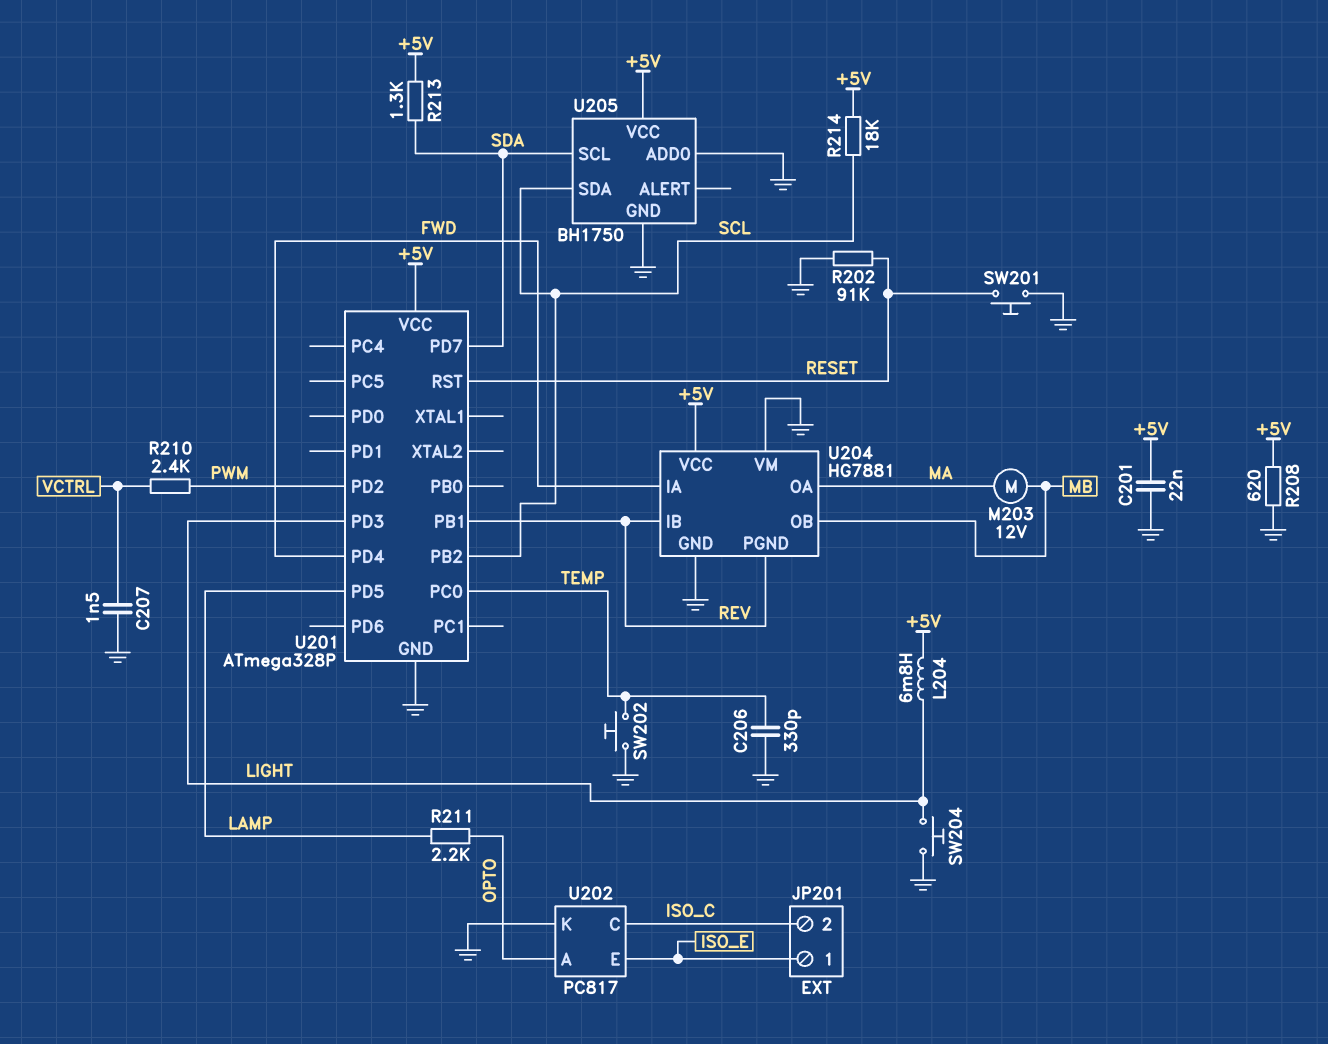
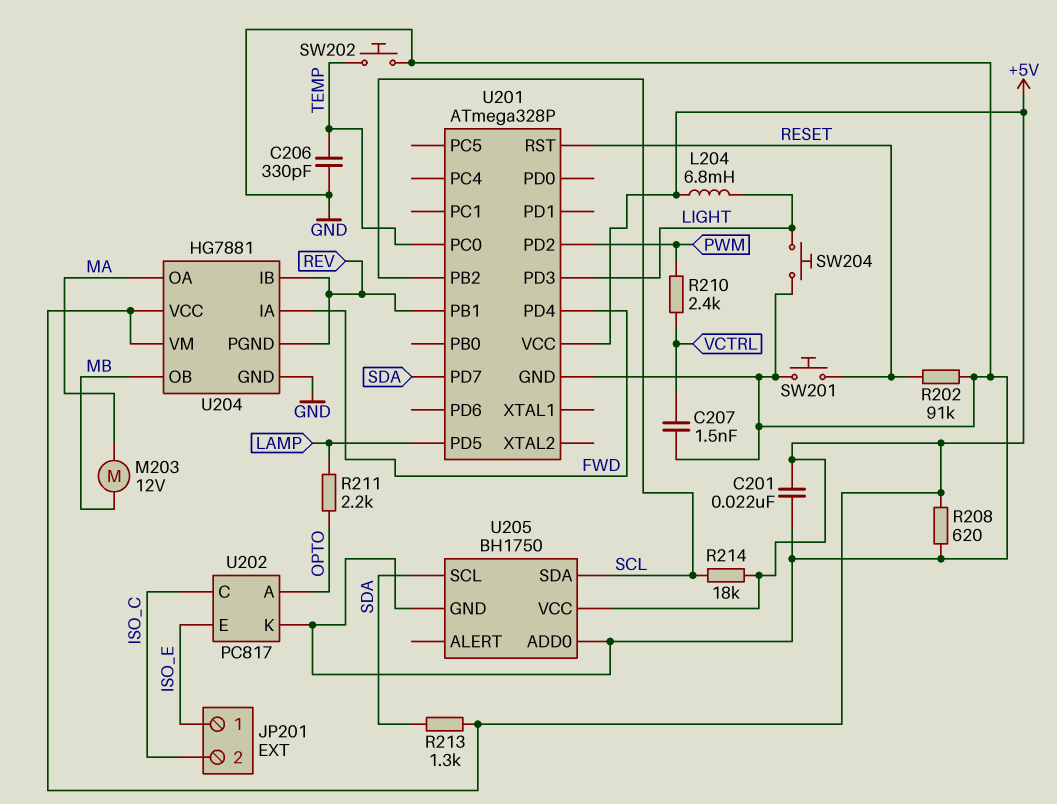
U204 pin VM: GND -> +5V

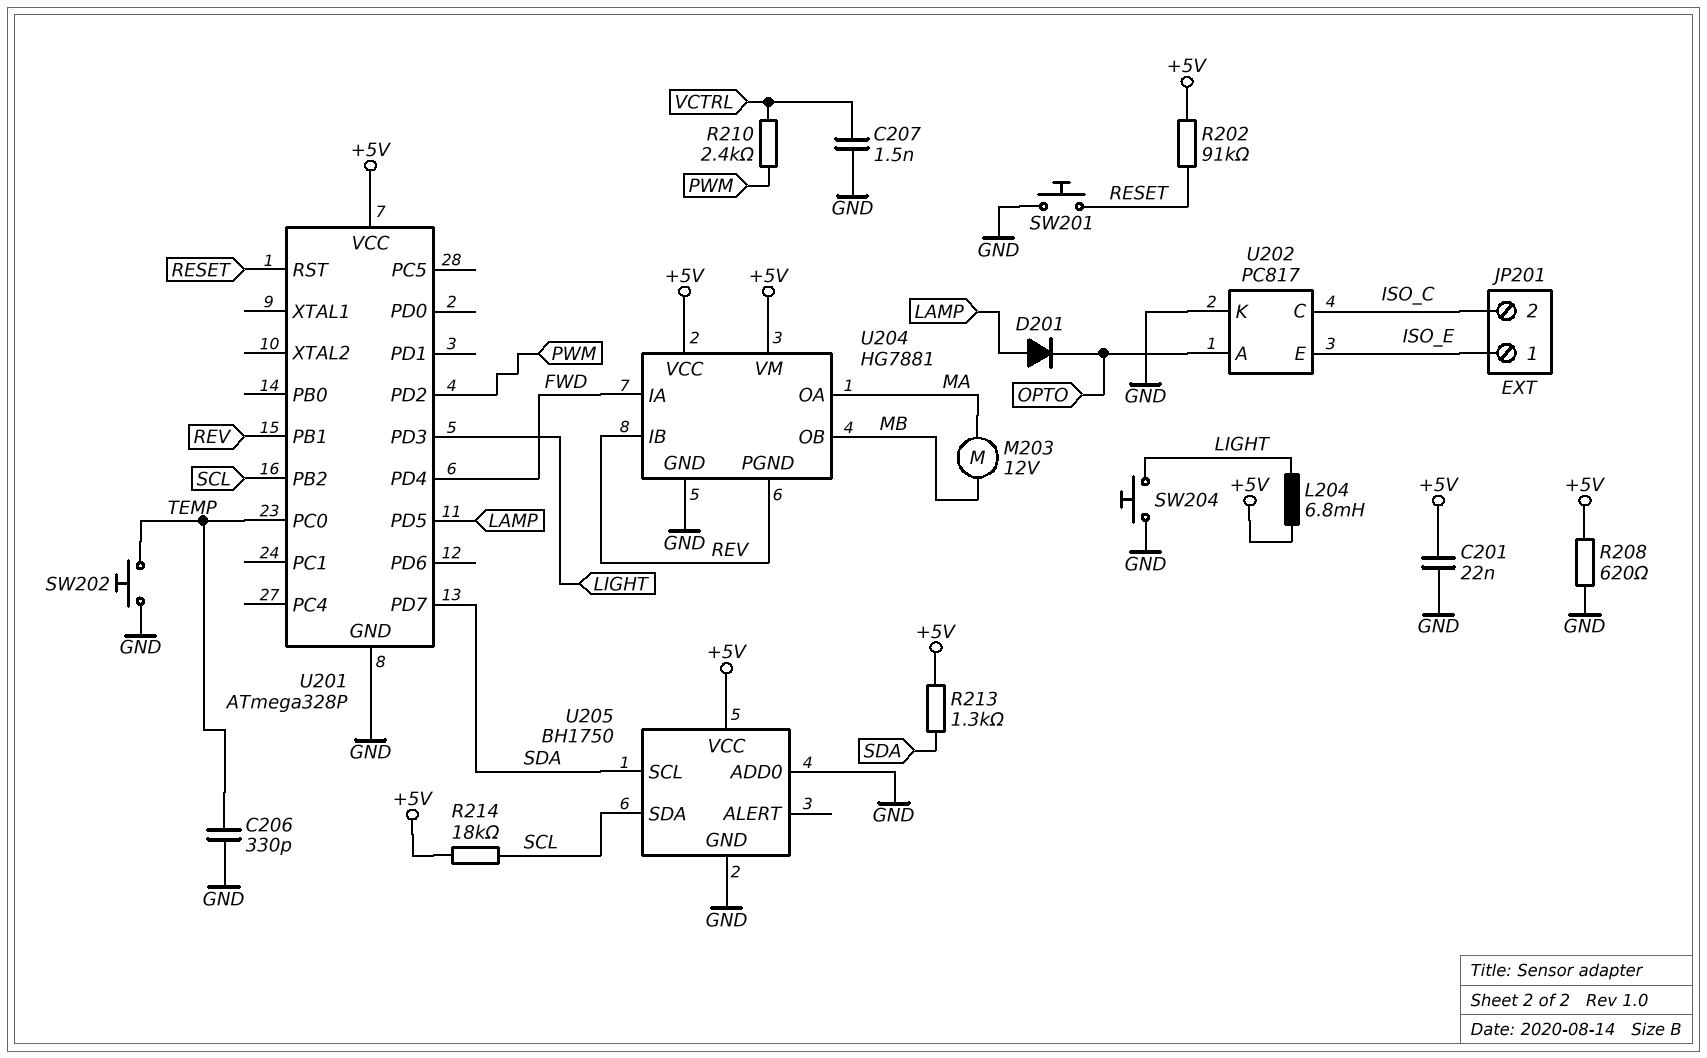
D201: none -> diode (A LAMP, K OPTO)
R202: 91k (GND, RESET) -> 91k (+5V, RESET)
R211: 2.2k (LAMP, OPTO) -> none

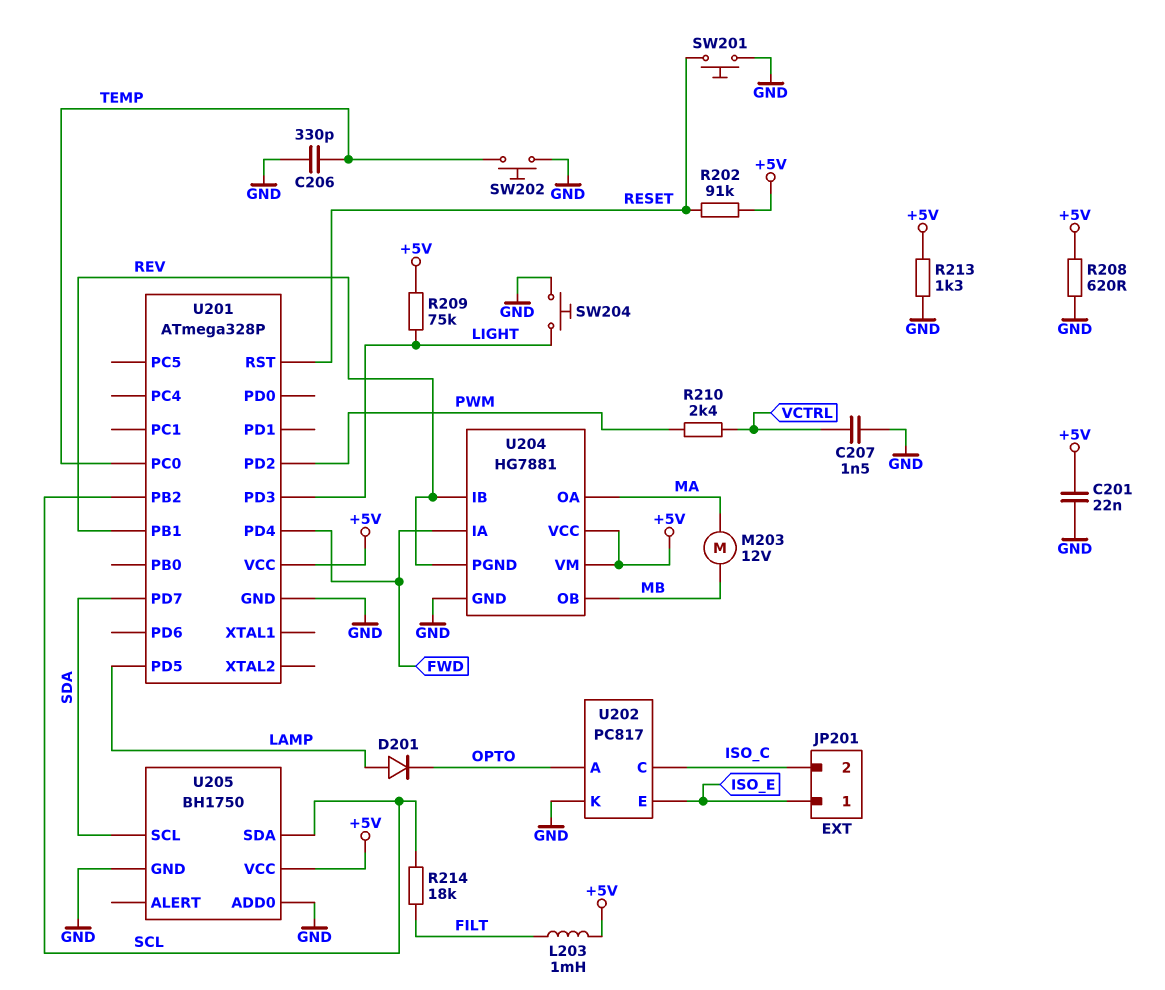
L203: none -> 1mH (+5V, FILT)
L204: 6.8mH (+5V, LIGHT) -> none
R209: none -> 75k (+5V, LIGHT)
R213: 1.3k (+5V, SDA) -> 1.3k (+5V, GND)
R214: 18k (+5V, SCL) -> 18k (FILT, SCL)

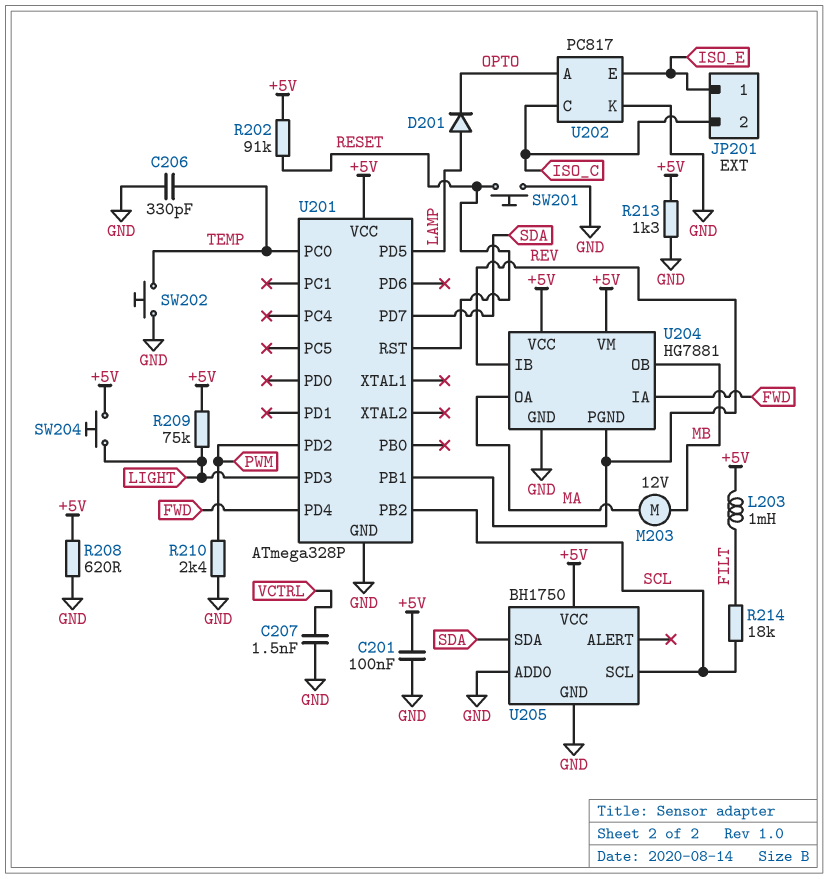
C201: 22nF (+5V, GND) -> 100nF (+5V, GND)
R210: 2.4k (PWM, VCTRL) -> 2.4k (GND, PWM)
SW204: button (GND, LIGHT) -> button (+5V, LIGHT)
U205 pin SCL: SDA -> SCL
U205 pin SDA: SCL -> SDA

